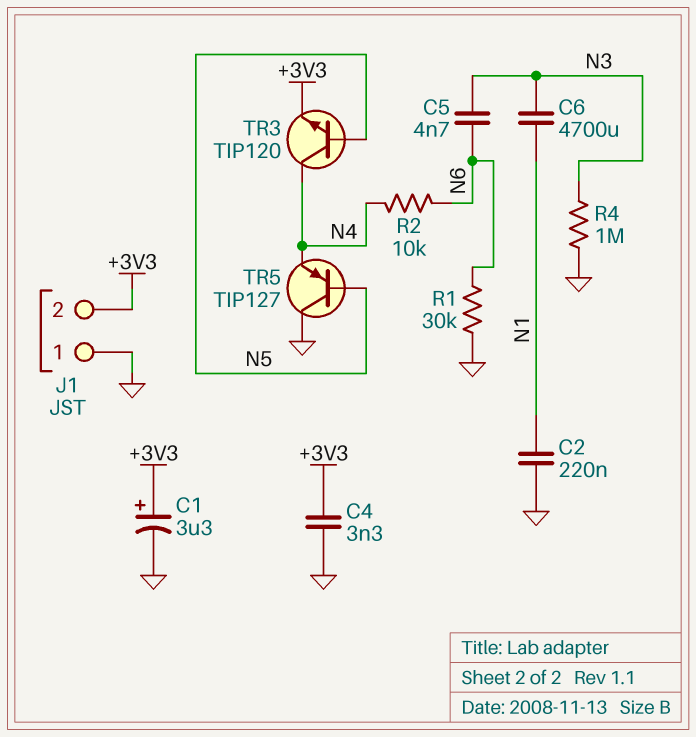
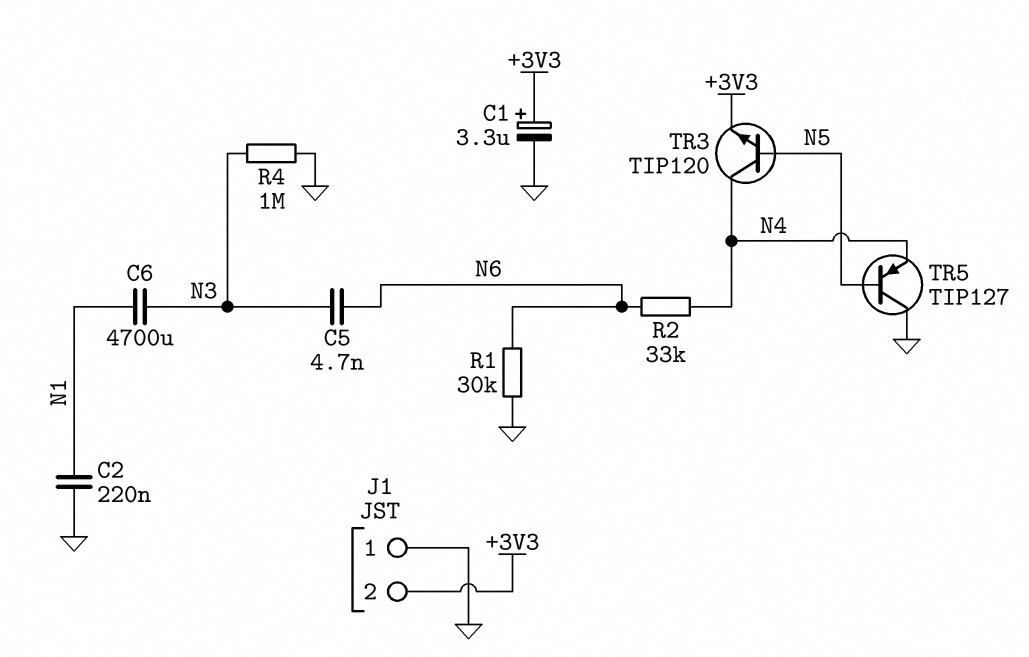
C4: 3.3nF (+3V3, GND) -> none
R2: 10k (N4, N6) -> 33k (N4, N6)

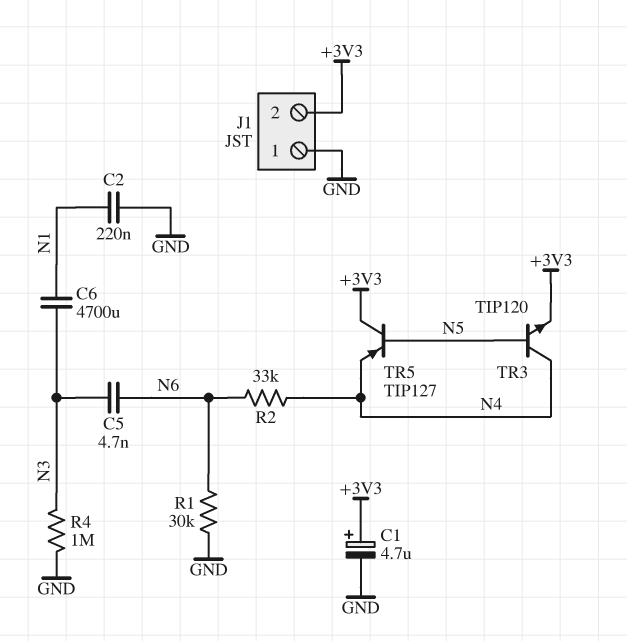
C1: 3.3uF (plus +3V3, minus GND) -> 4.7uF (plus +3V3, minus GND)
TR5: PNP TIP127 (B N5, C GND, E N4) -> PNP TIP127 (B N5, C +3V3, E N4)

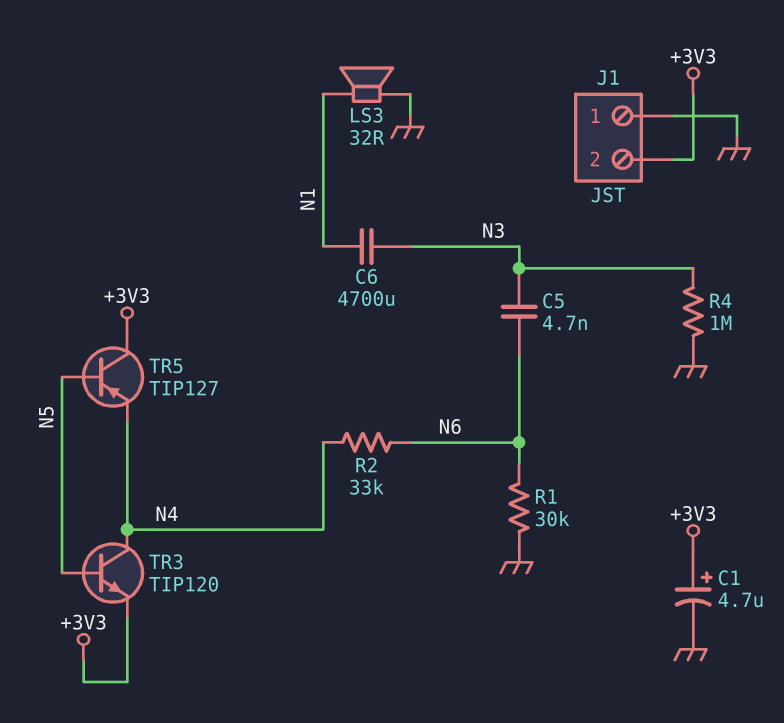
C2: 220nF (GND, N1) -> none
LS3: none -> speaker 32R (GND, N1)

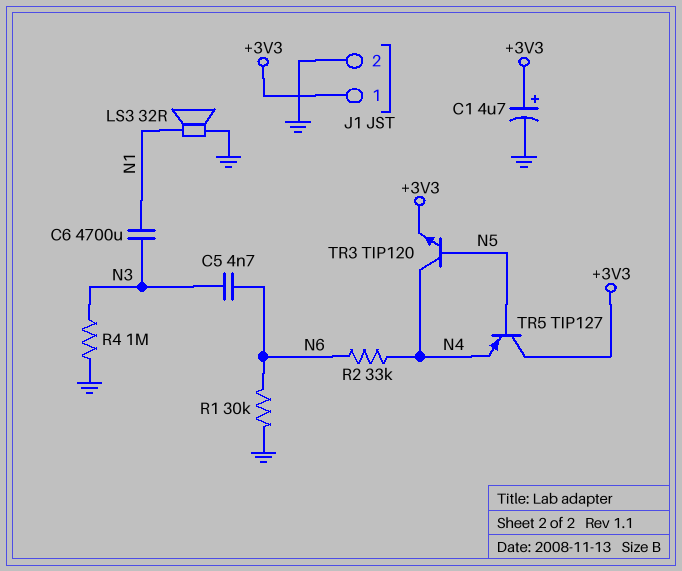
J1 pin 1: GND -> +3V3
J1 pin 2: +3V3 -> GND

